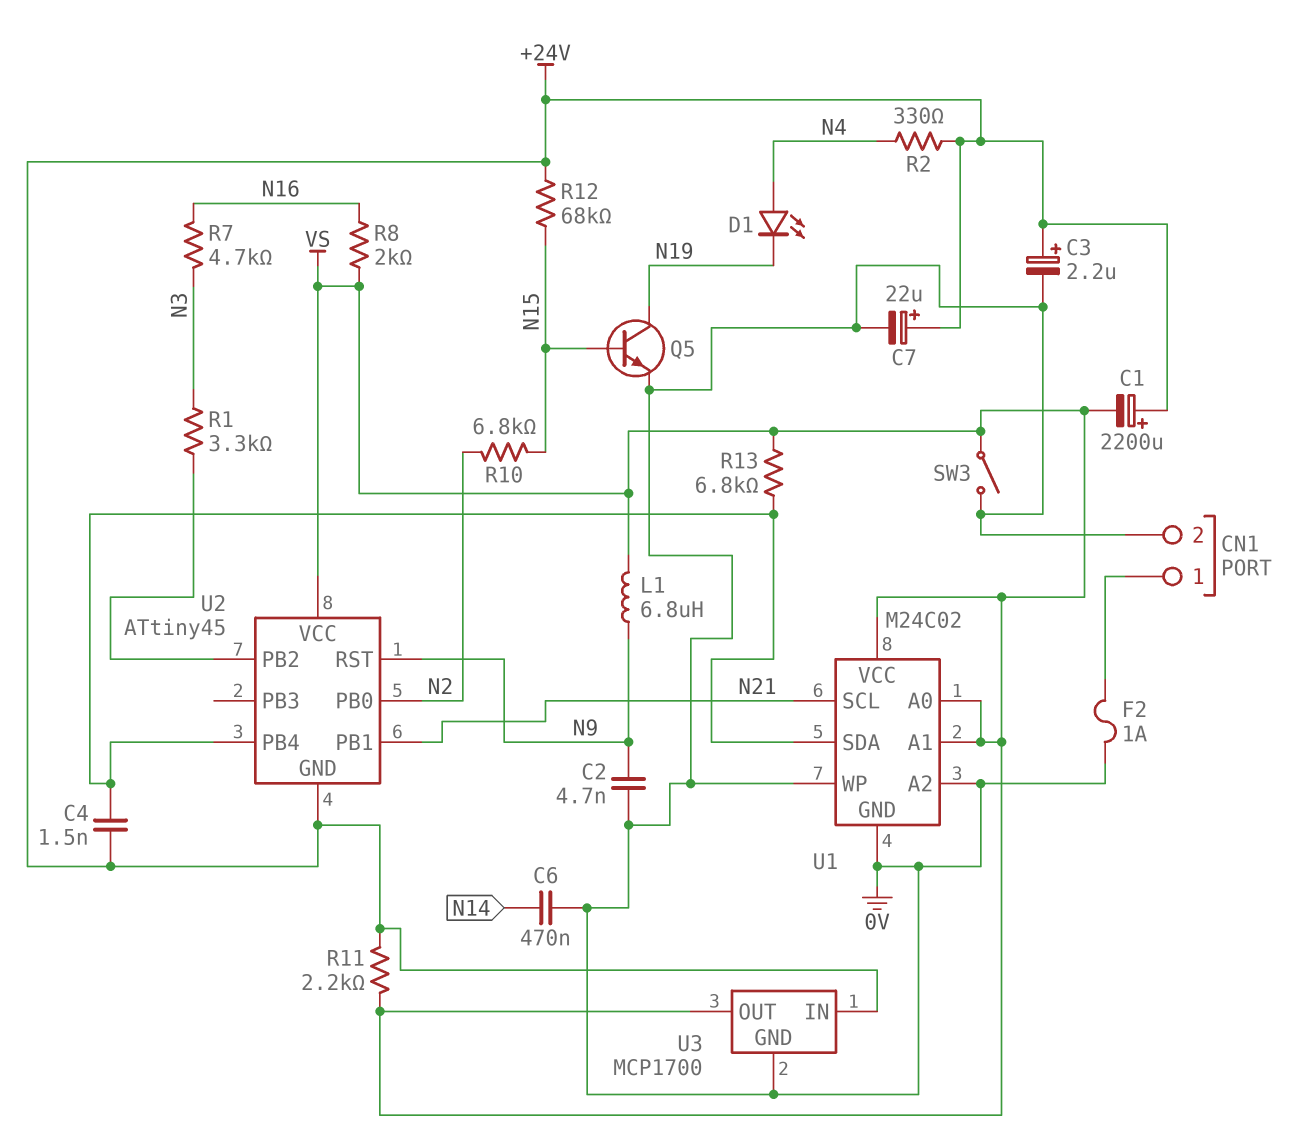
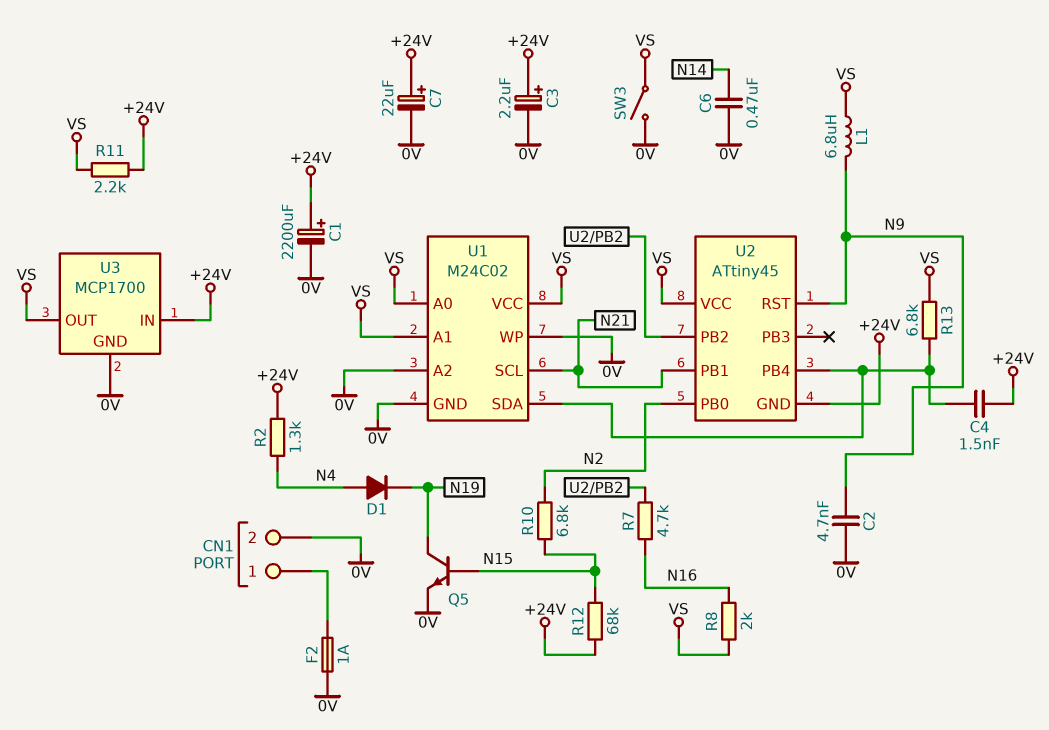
C1: 2200uF (plus +24V, minus VS) -> 2200uF (plus +24V, minus 0V)
D1: LED (A N4, K N19) -> diode (A N4, K N19)
R1: 3.3k (N3, U2/PB2) -> none
R2: 330 (+24V, N4) -> 1.3k (+24V, N4)
R7: 4.7k (N3, N16) -> 4.7k (N16, U2/PB2)

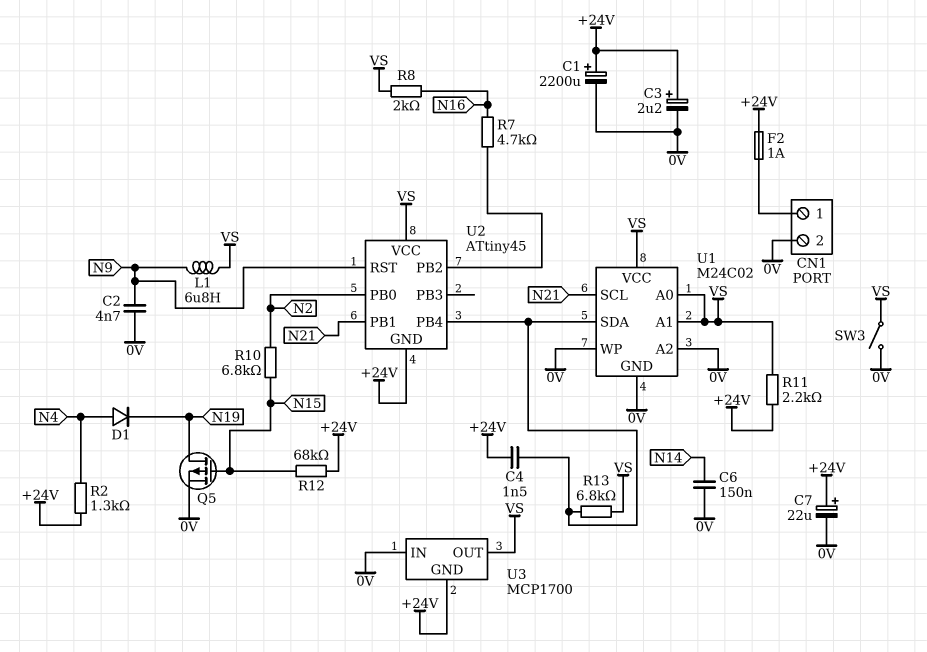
C6: 470nF (0V, N14) -> 150nF (0V, N14)
F2: 1A (0V, CN1/1) -> 1A (+24V, CN1/1)
Q5: NPN (B N15, C N19, E 0V) -> PMOS (G N15, D N19, S 0V)
U3 pin GND: 0V -> +24V
U3 pin IN: +24V -> 0V

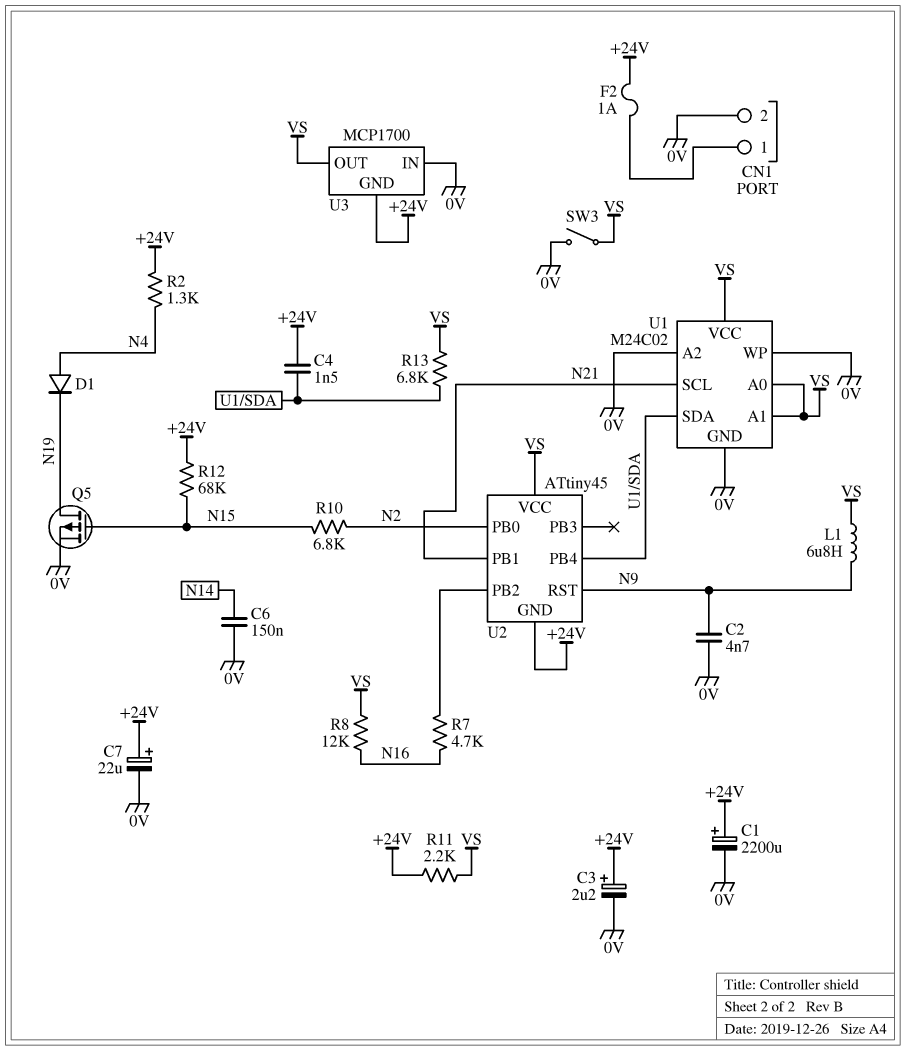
R8: 2k (N16, VS) -> 12k (N16, VS)

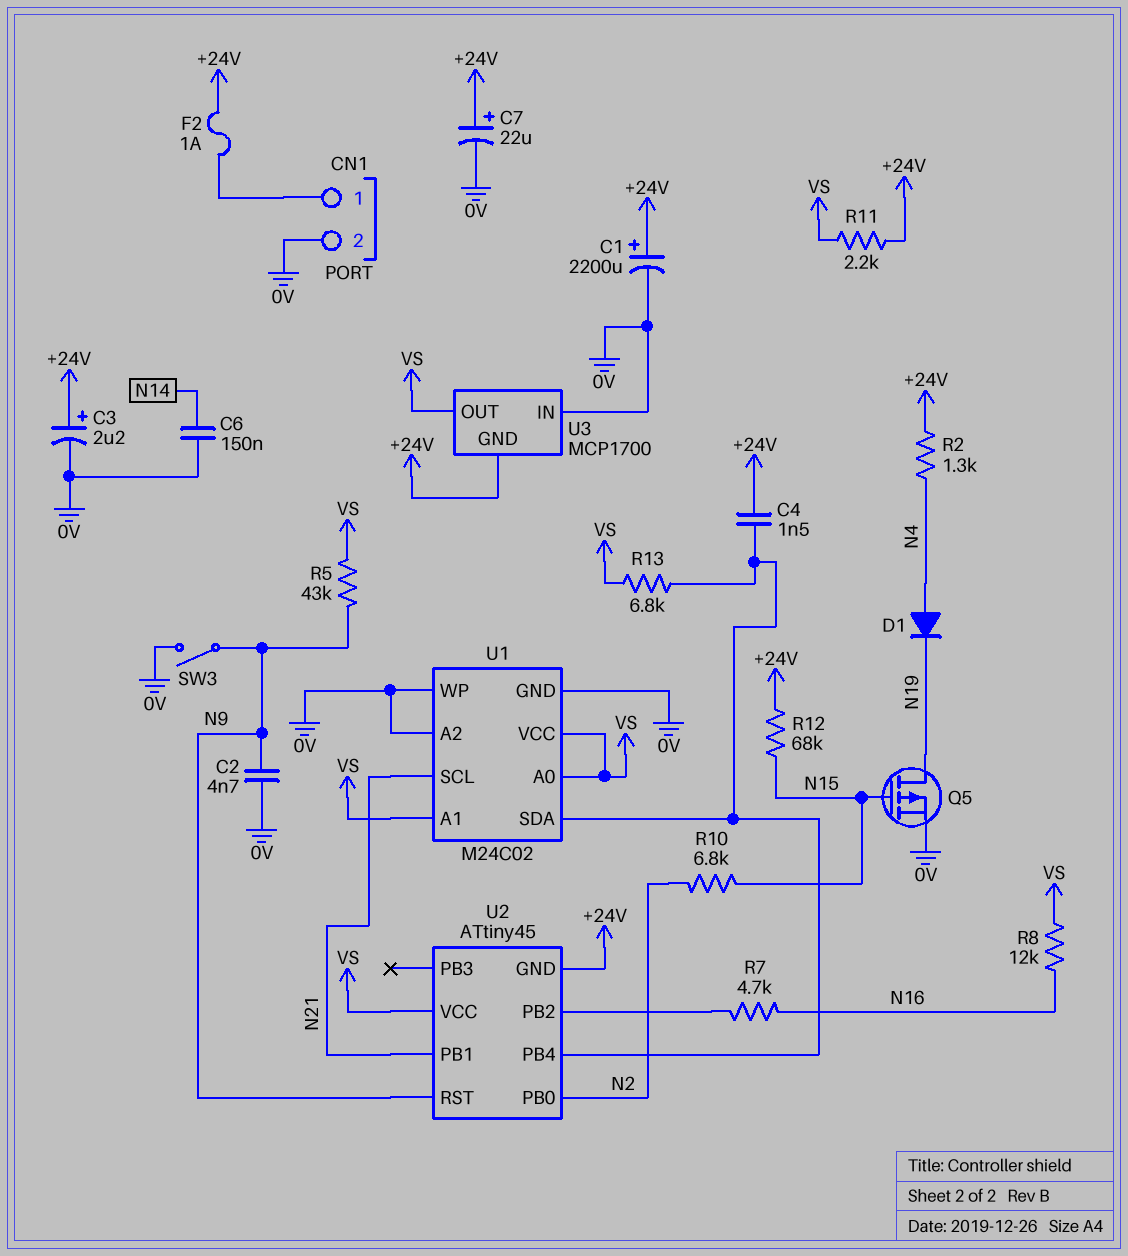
L1: 6.8uH (N9, VS) -> none
R5: none -> 43k (N9, VS)
SW3: switch (0V, VS) -> switch (0V, N9)

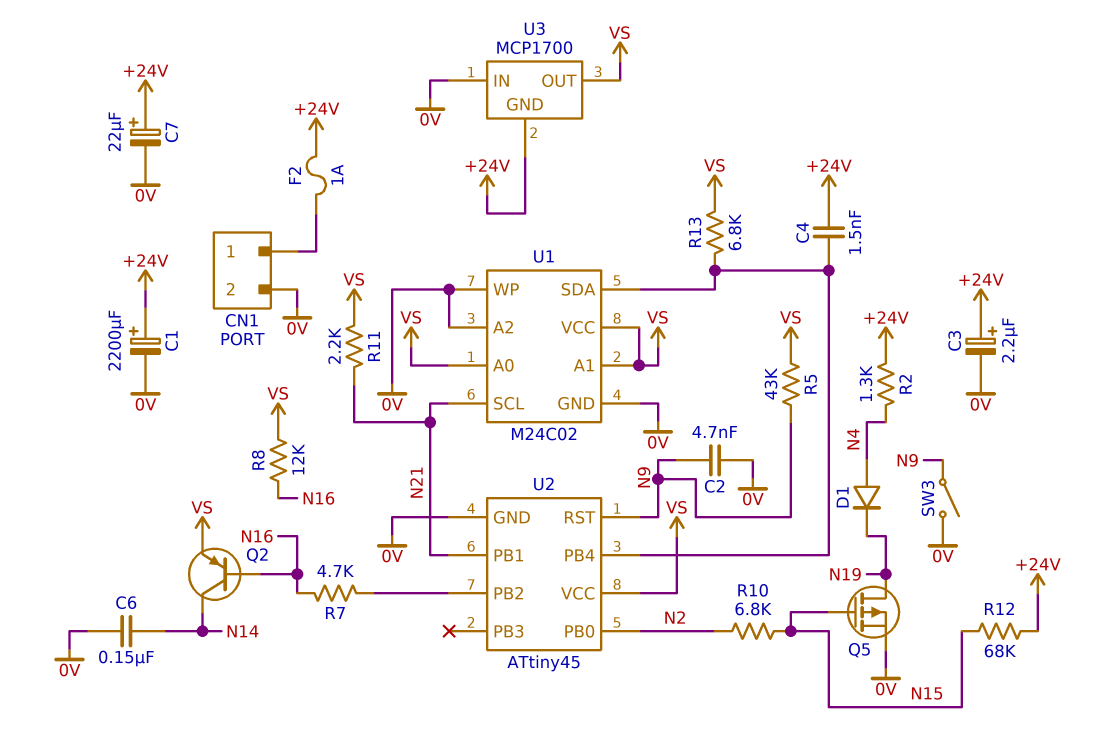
Q2: none -> PNP (B N16, C N14, E VS)
R11: 2.2k (+24V, VS) -> 2.2k (N21, VS)
U2 pin GND: +24V -> 0V

